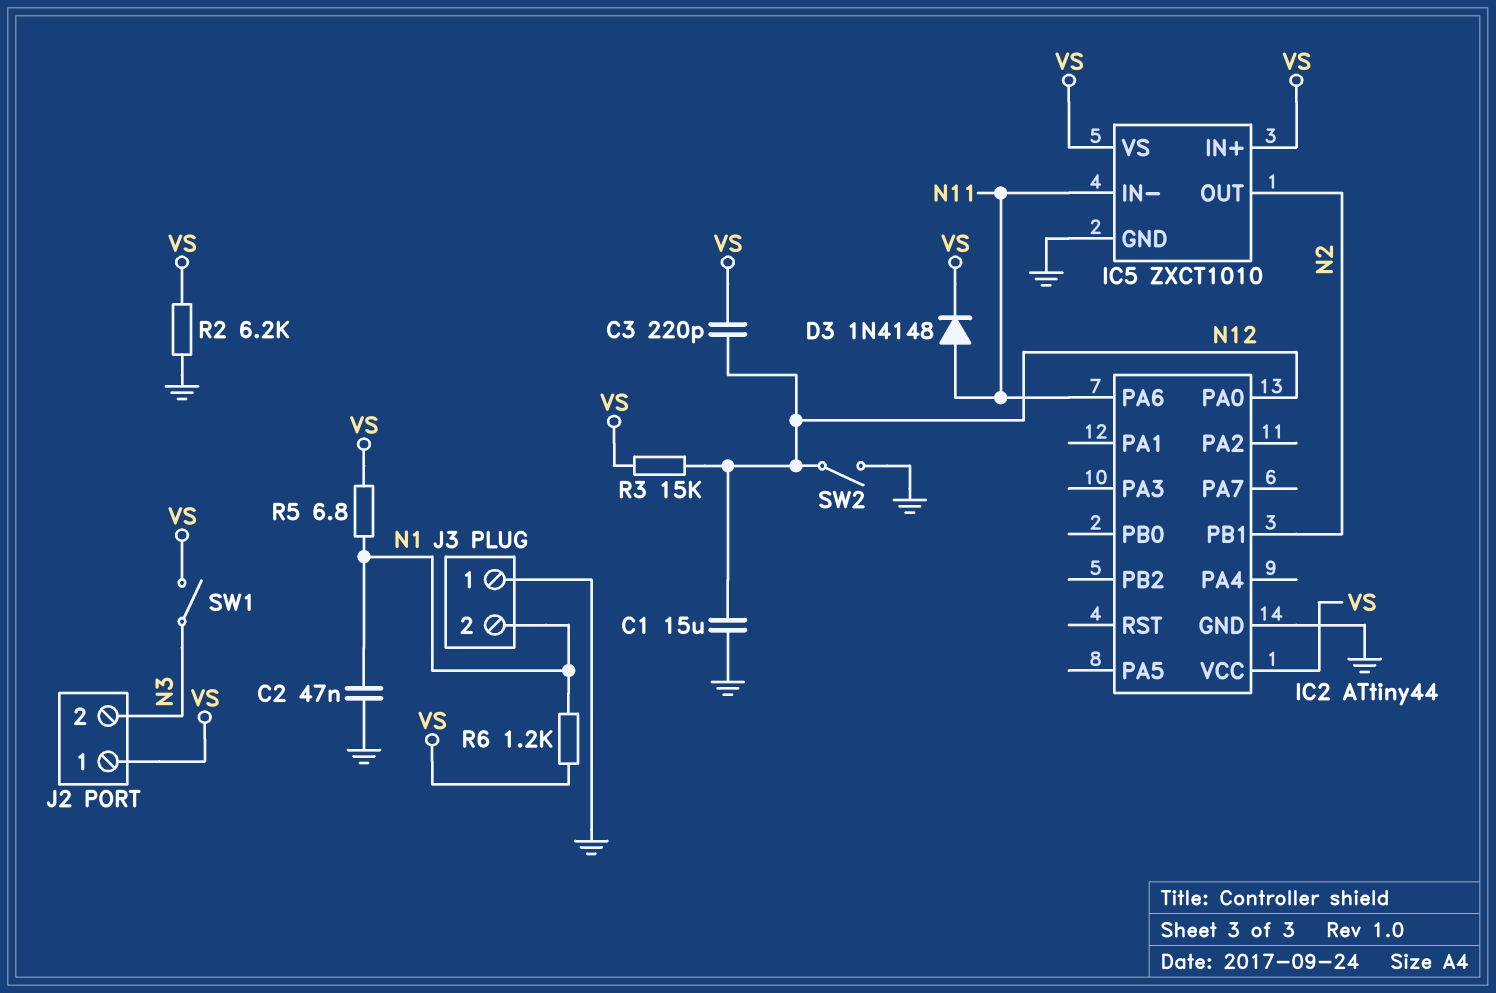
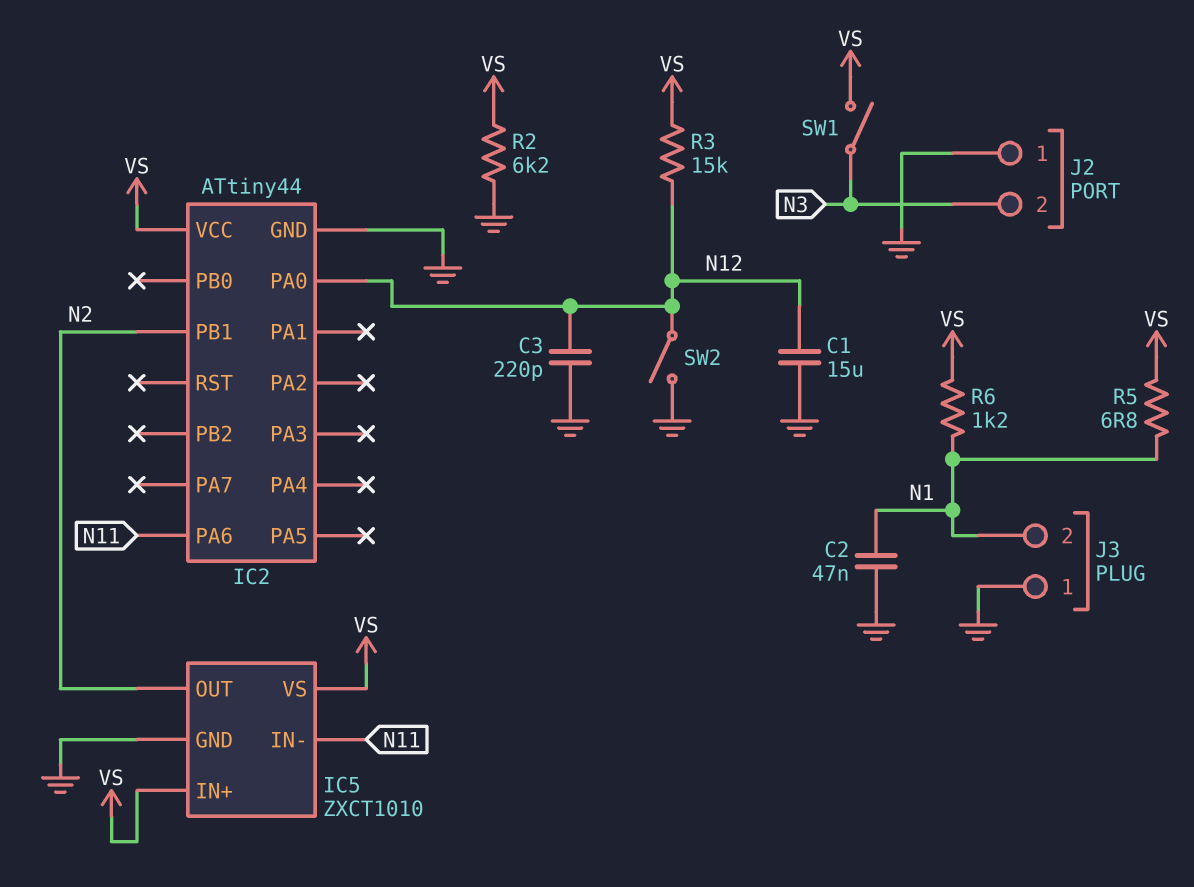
C3: 220pF (N12, VS) -> 220pF (GND, N12)
D3: diode 1N4148 (A N11, K VS) -> none
J2 pin 1: VS -> GND

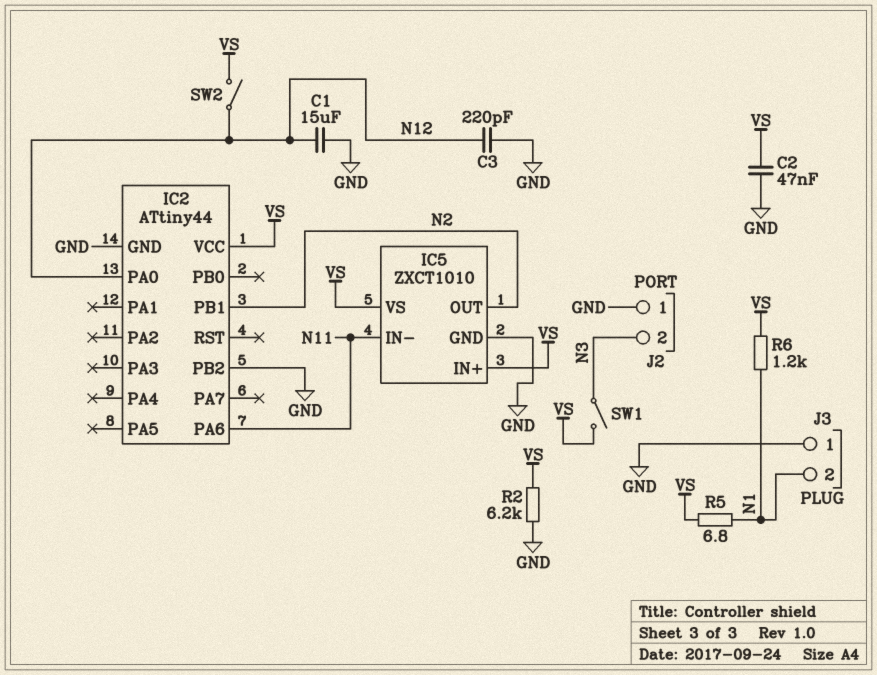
C2: 47nF (GND, N1) -> 47nF (GND, VS)
IC2 pin PB2: none -> GND
R3: 15k (N12, VS) -> none
SW2: switch (GND, N12) -> switch (N12, VS)

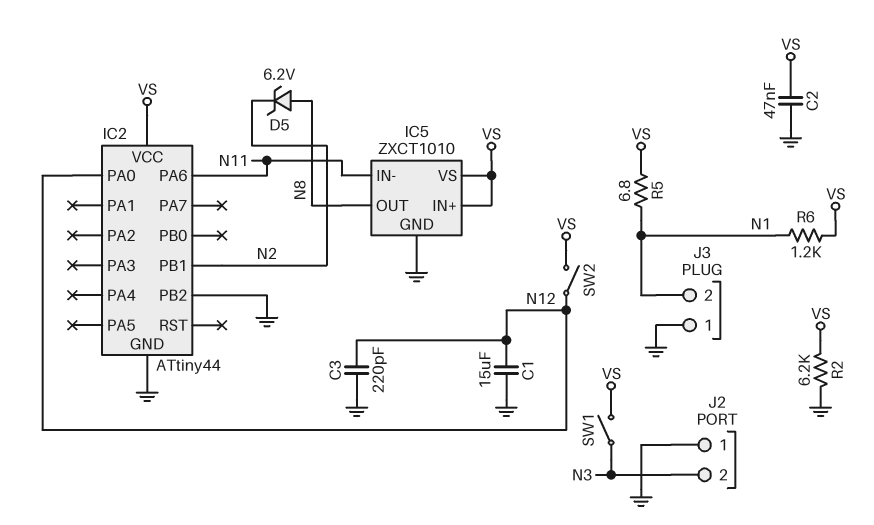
D5: none -> zener 6.2V (A N8, K N2)
IC5 pin OUT: N2 -> N8

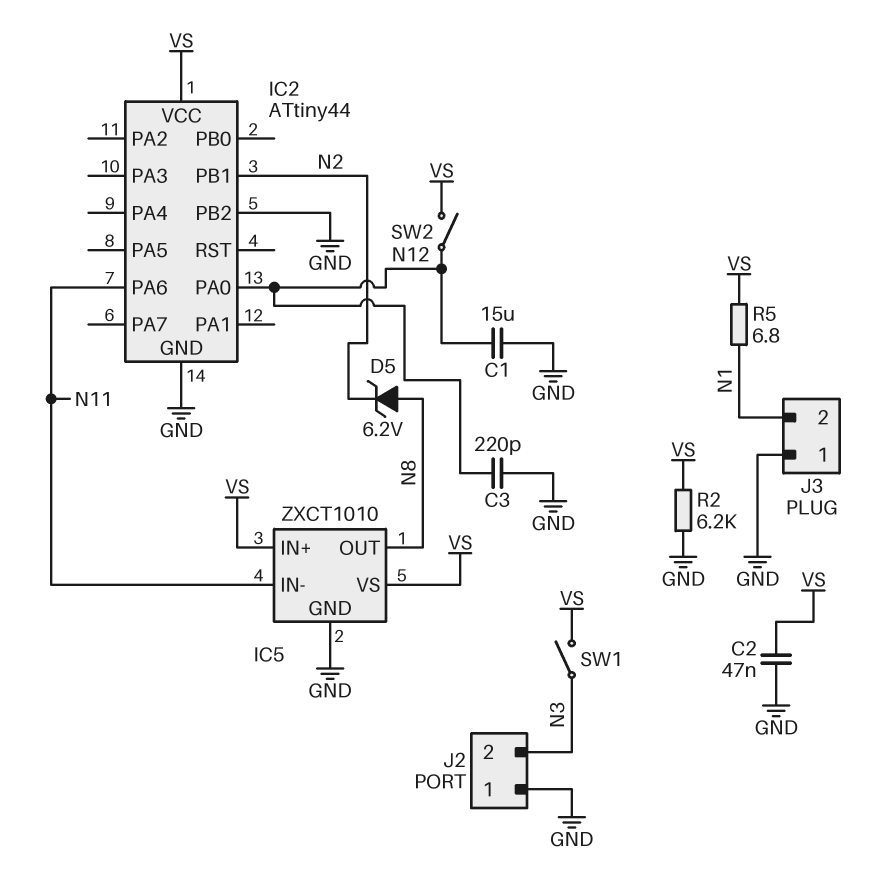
R6: 1.2k (N1, VS) -> none

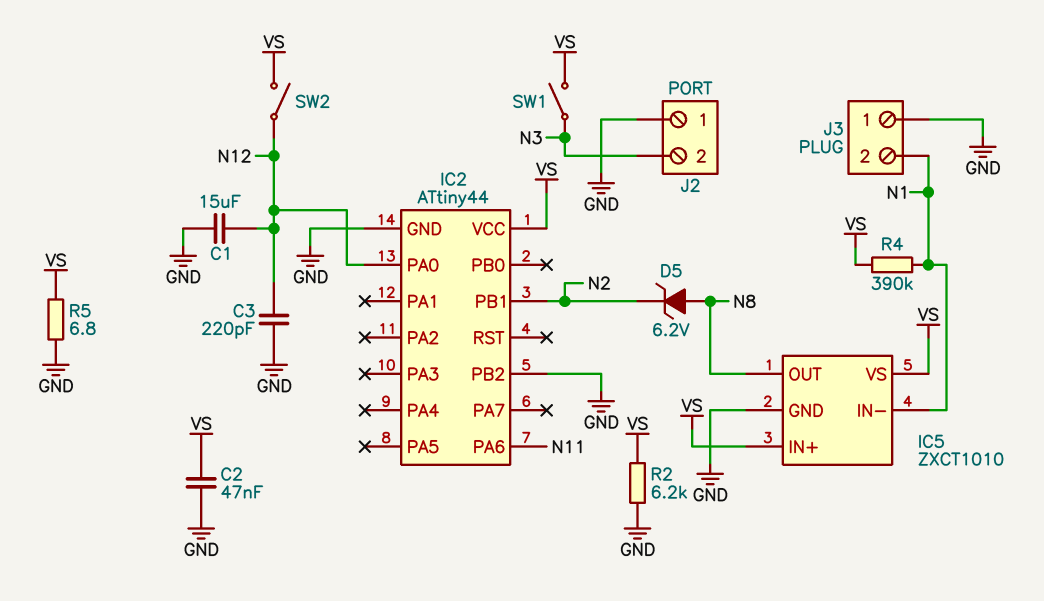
IC5 pin IN-: N11 -> N1
R4: none -> 390k (N1, VS)
R5: 6.8 (N1, VS) -> 6.8 (GND, VS)

